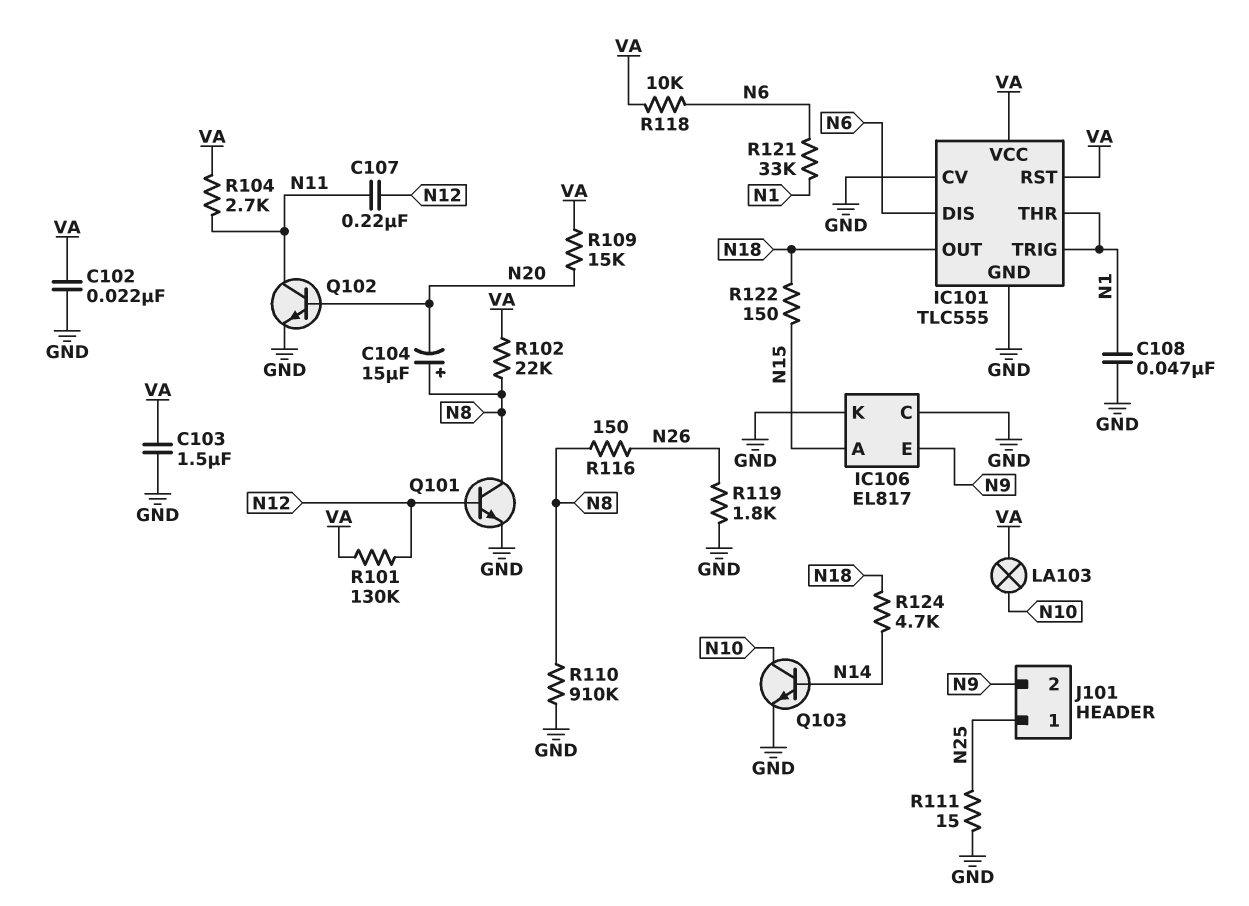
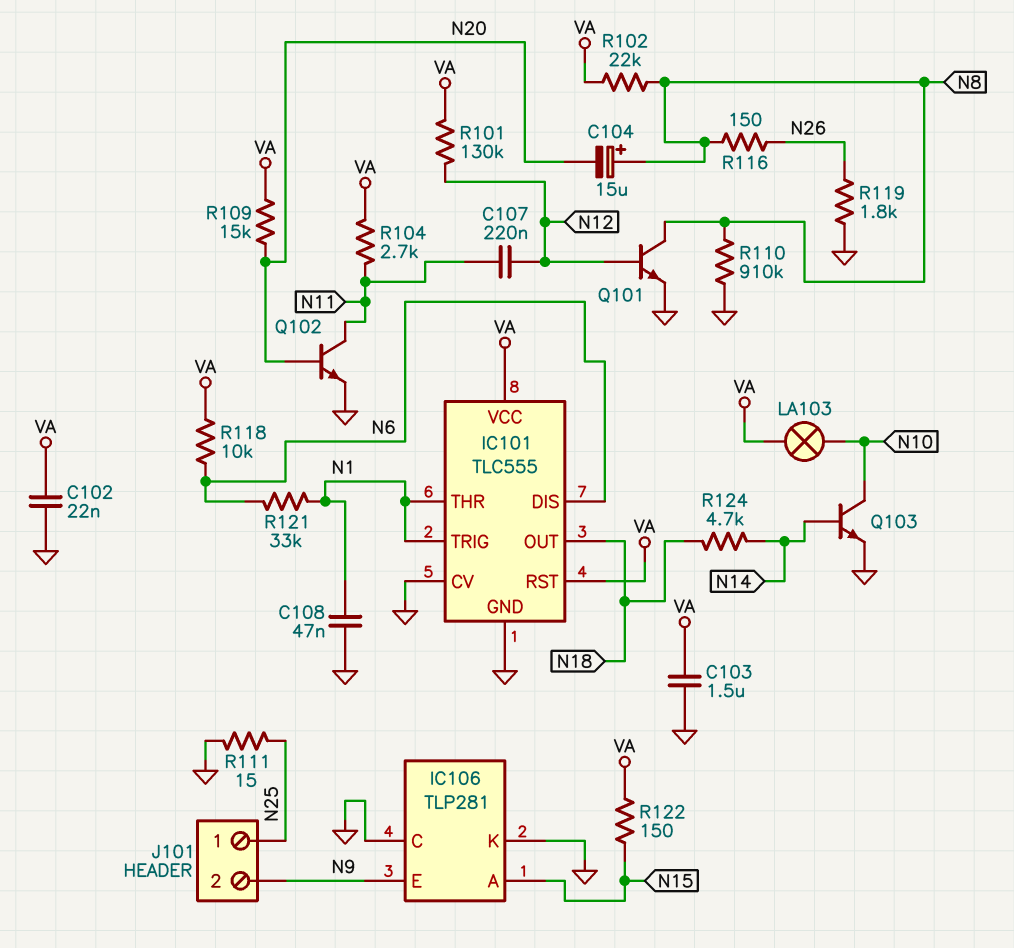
IC106: EL817 -> TLP281
R122: 150 (N15, N18) -> 150 (N15, VA)

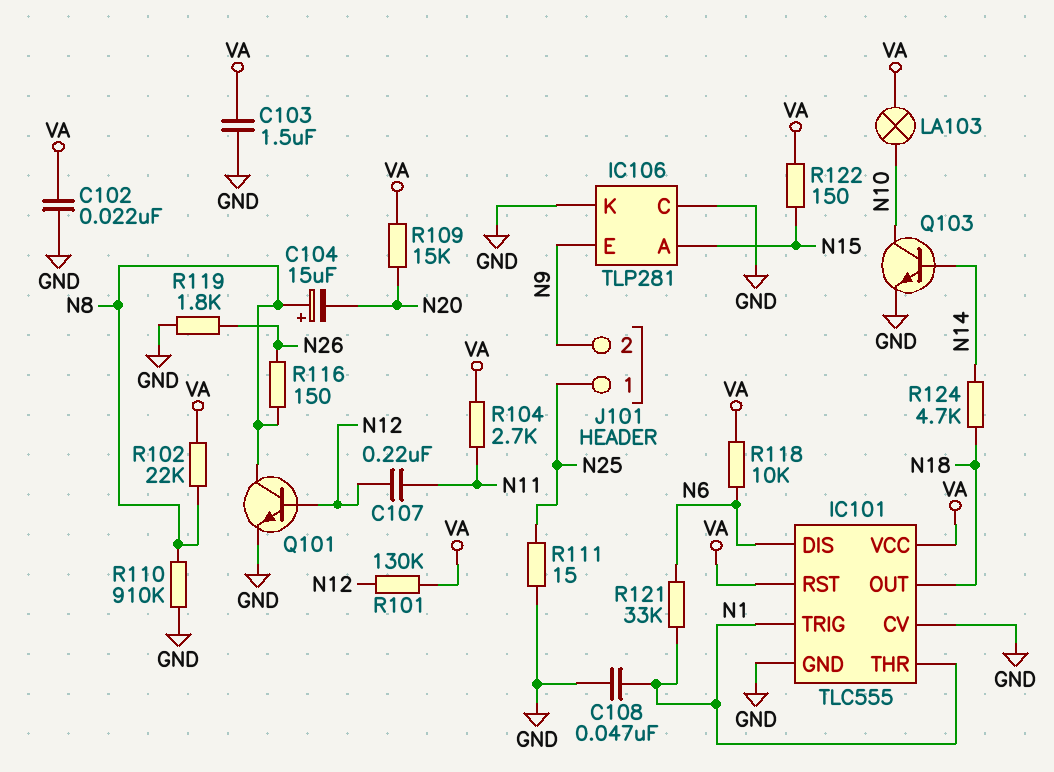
Q102: NPN (B N20, C N11, E GND) -> none

